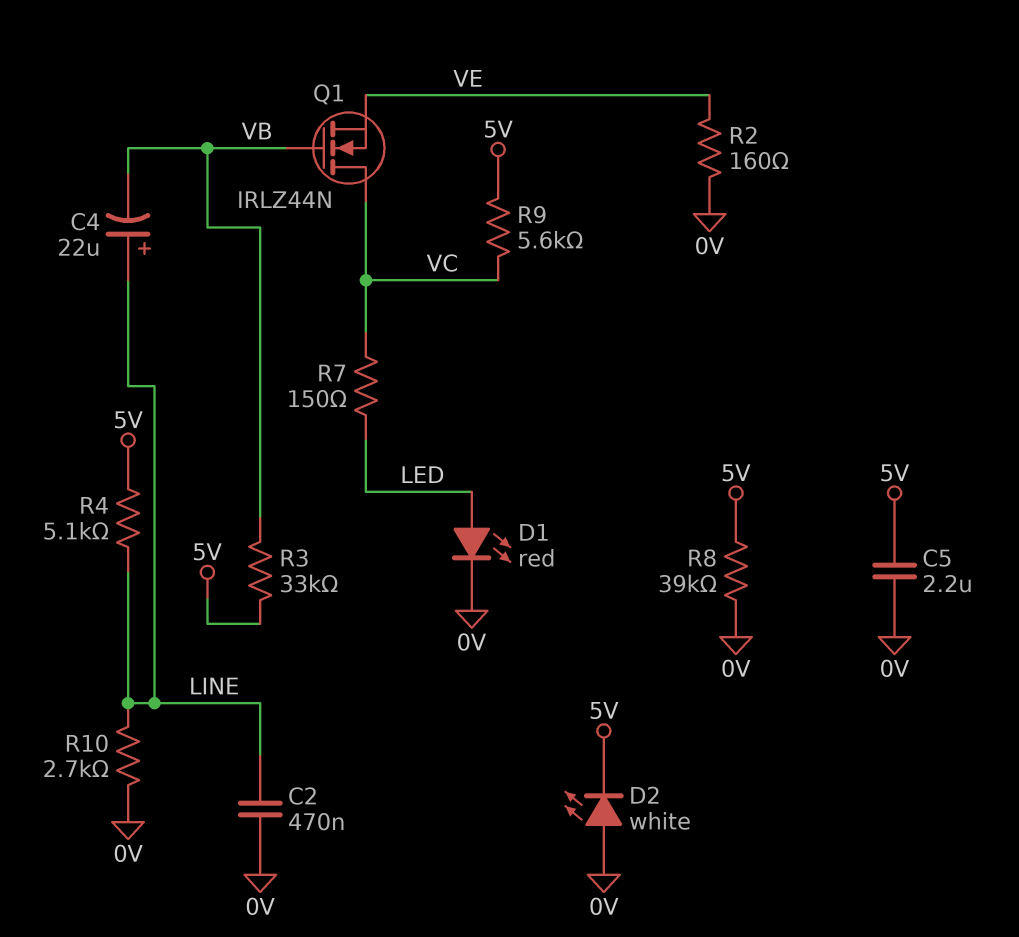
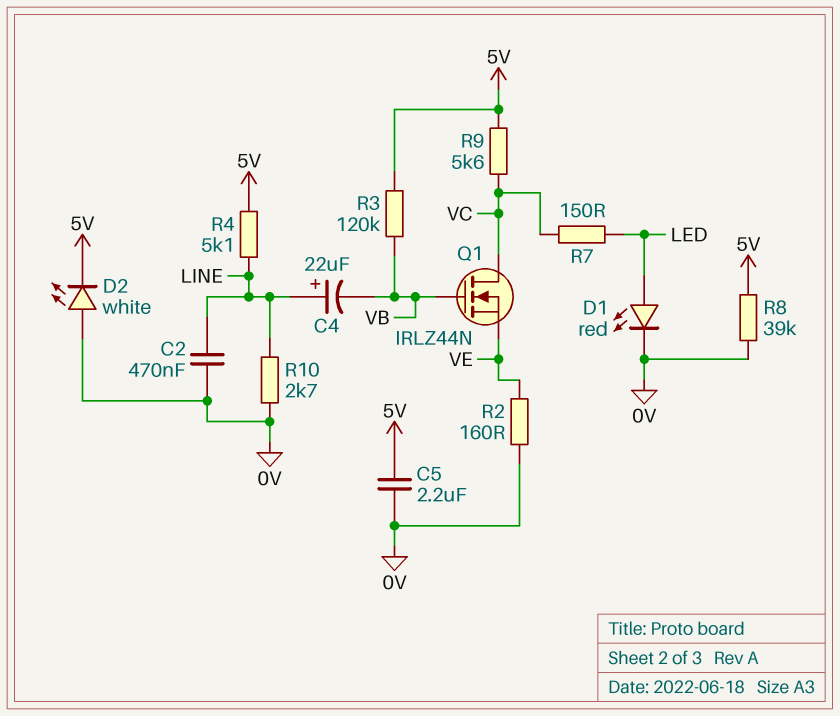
R3: 33k (5V, VB) -> 120k (5V, VB)

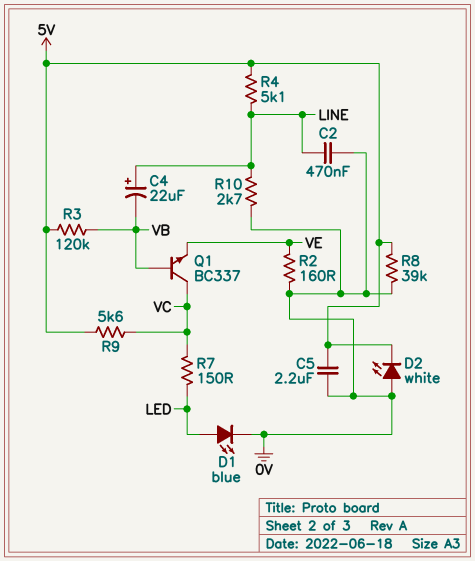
D1: LED red (A LED, K 0V) -> LED blue (A LED, K 0V)
Q1: NMOS IRLZ44N (G VB, D VC, S VE) -> NPN BC337 (B VB, C VC, E VE)

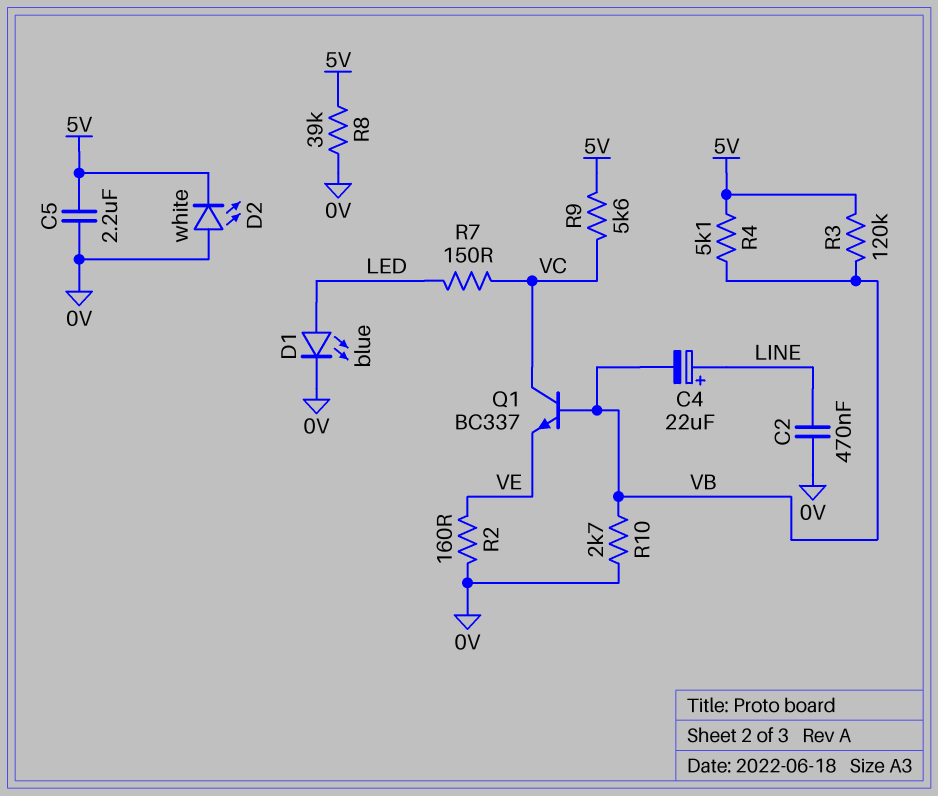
R4: 5.1k (5V, LINE) -> 5.1k (5V, VB)
R10: 2.7k (0V, LINE) -> 2.7k (0V, VB)

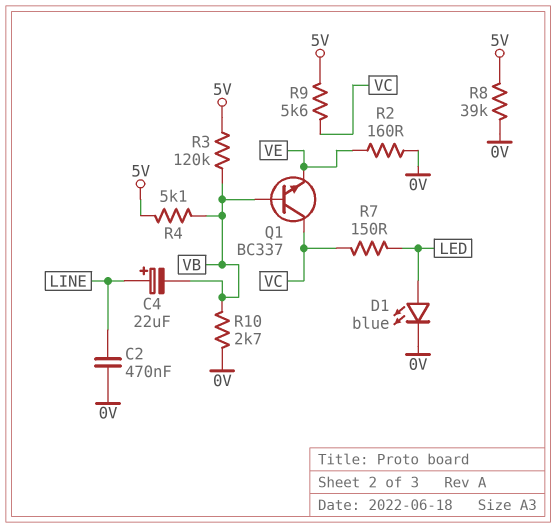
C5: 2.2uF (0V, 5V) -> none
D2: LED white (A 0V, K 5V) -> none

